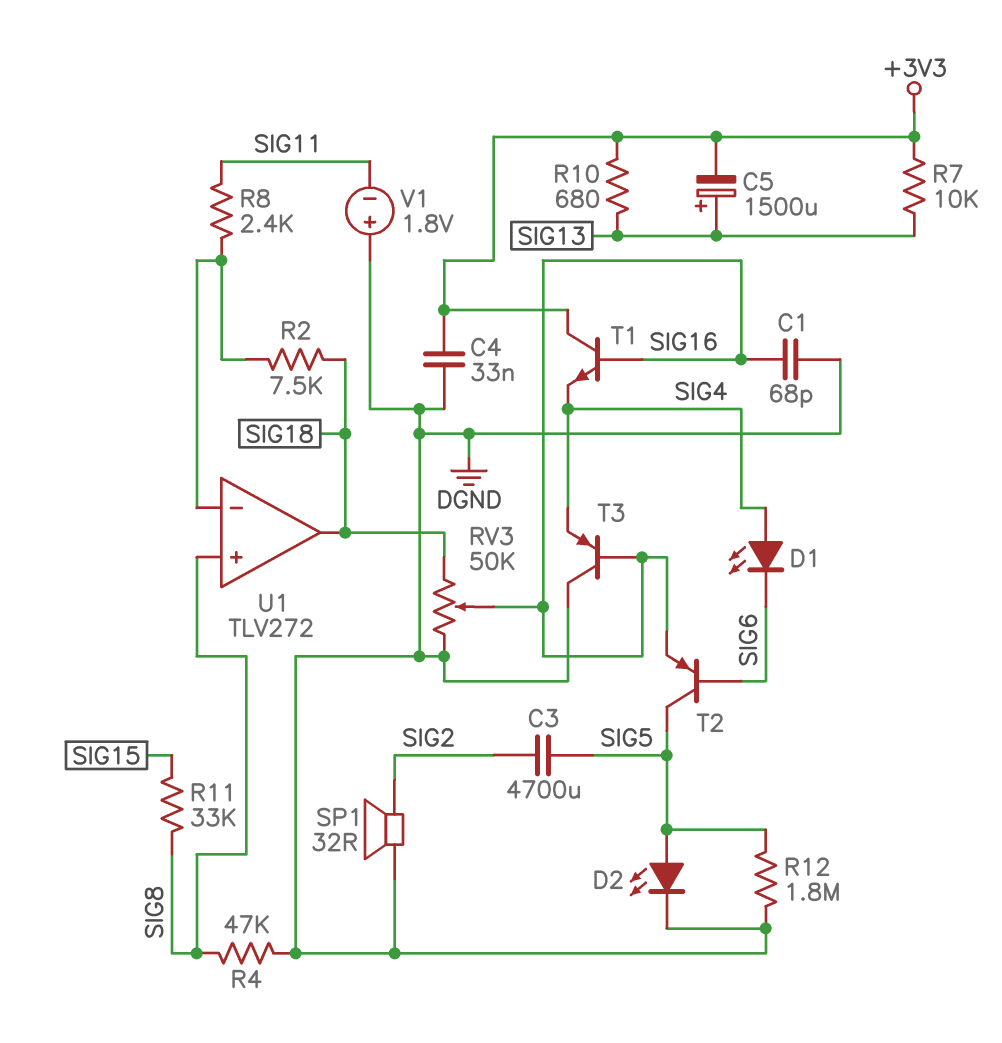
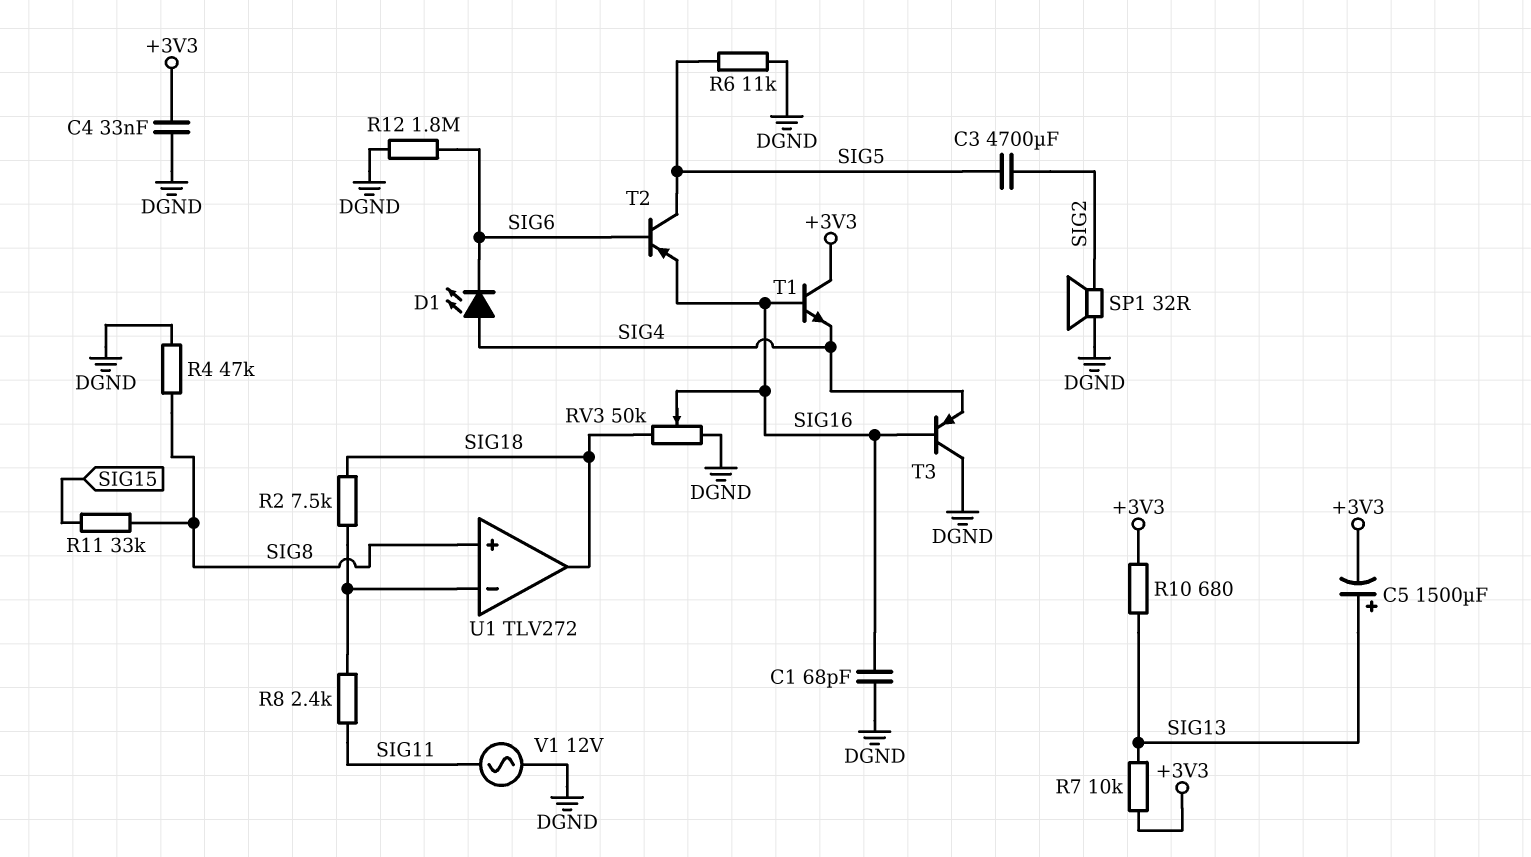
D2: LED (A SIG5, K DGND) -> none
R6: none -> 11k (DGND, SIG5)
R12: 1.8M (DGND, SIG5) -> 1.8M (DGND, SIG6)
V1: 1.8V (plus DGND, minus SIG11) -> AC 12V (DGND, SIG11)

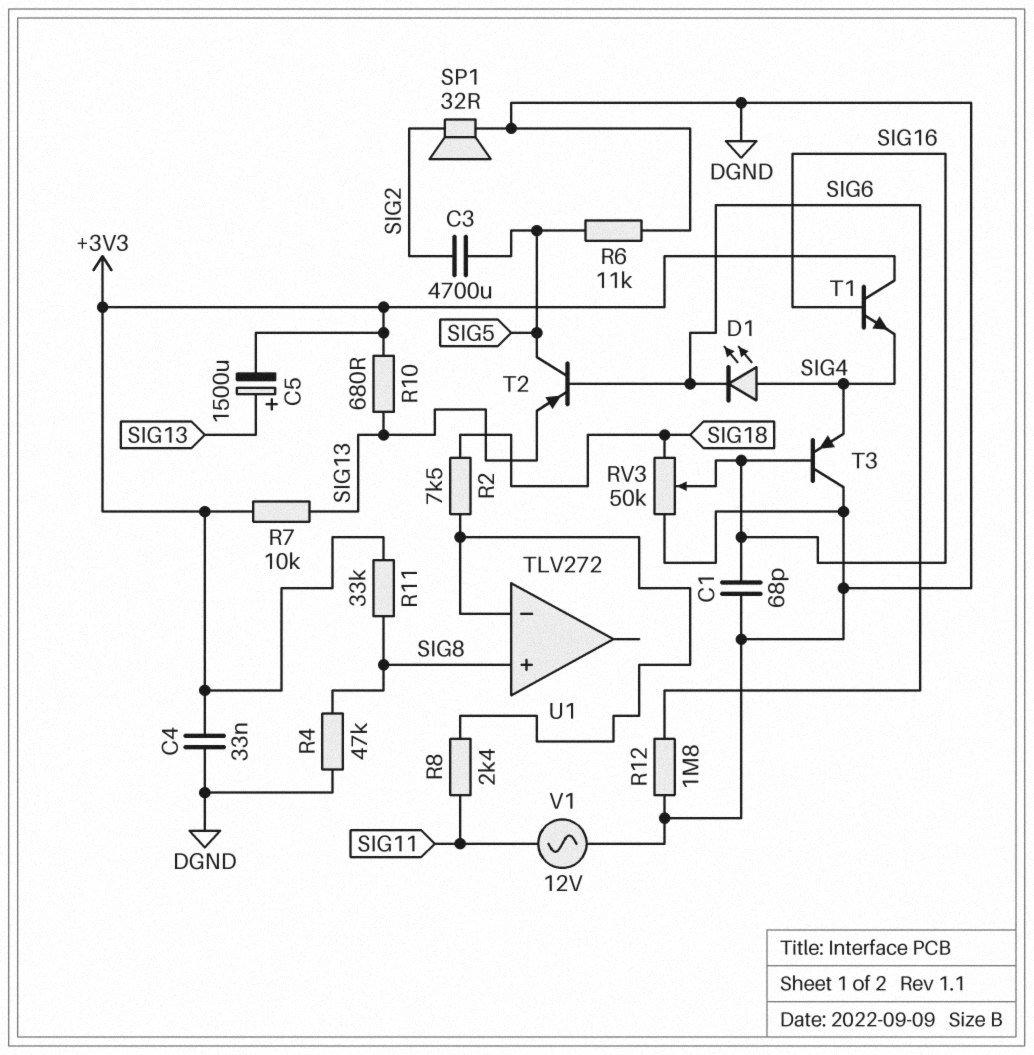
R11: 33k (SIG8, SIG15) -> 33k (+3V3, SIG8)
T2: PNP (B SIG6, C SIG5, E SIG16) -> PNP (B SIG6, C SIG5, E SIG13)
U1 pin out: SIG18 -> none

